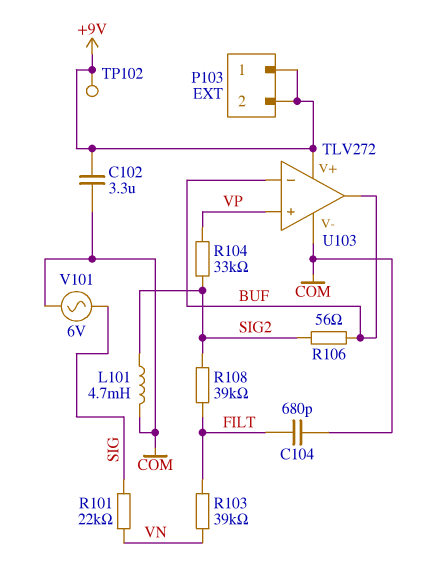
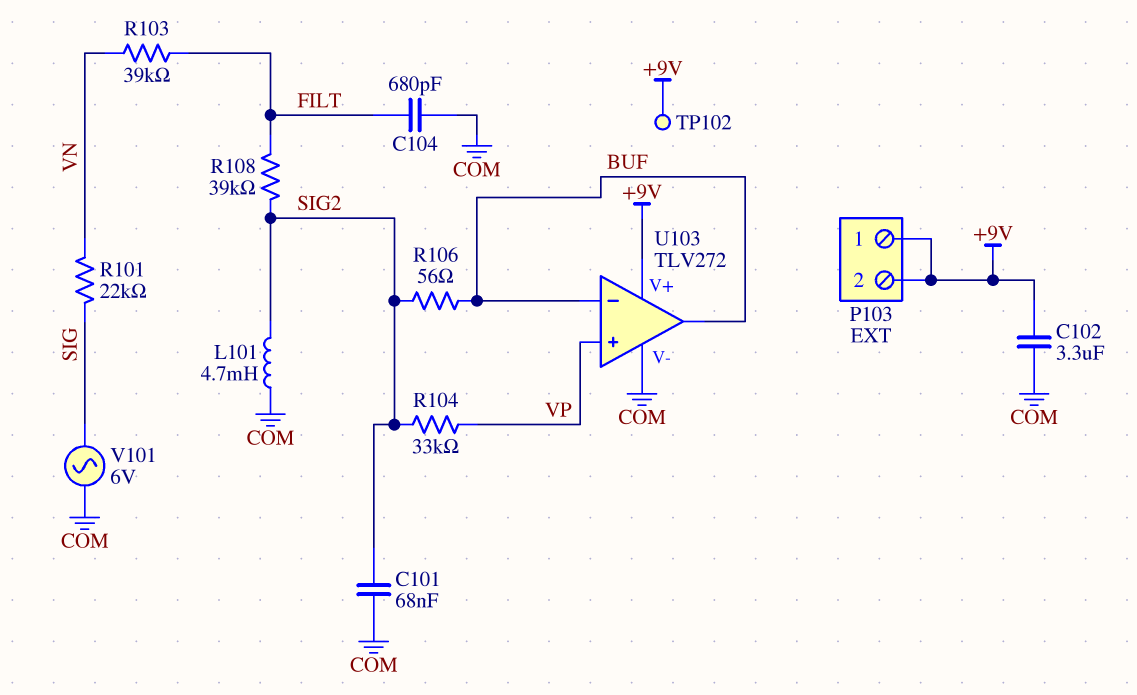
C101: none -> 68nF (COM, SIG2)

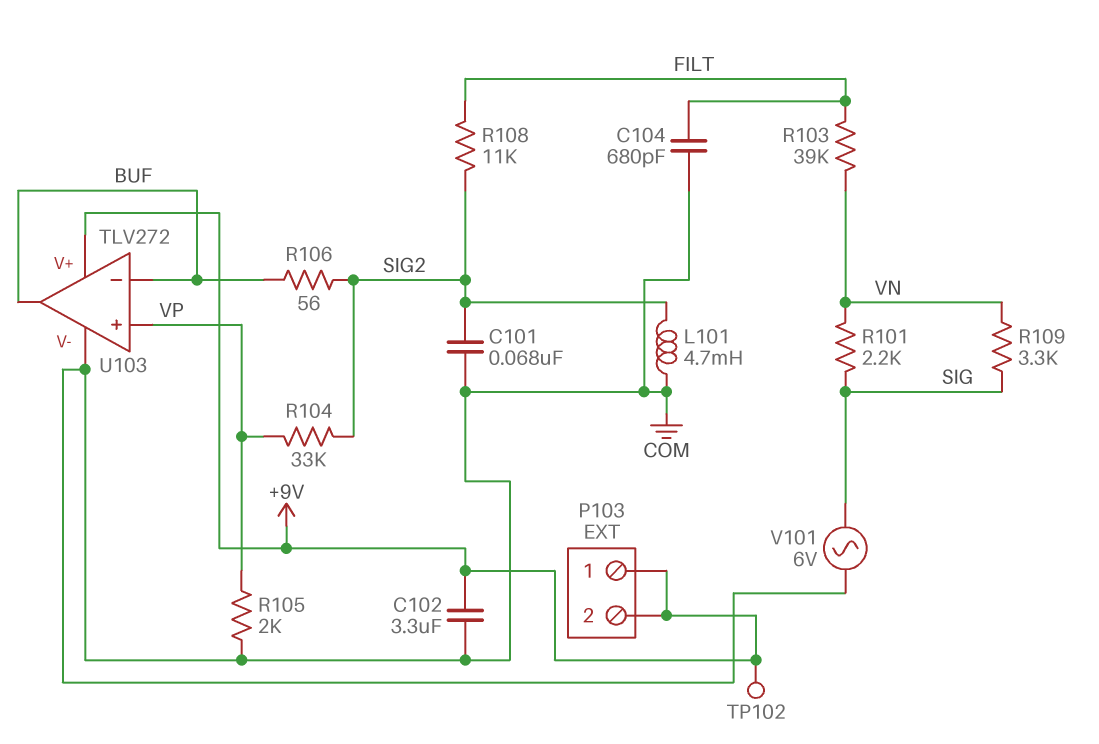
R101: 22k (SIG, VN) -> 2.2k (SIG, VN)
R105: none -> 2k (COM, VP)
R108: 39k (FILT, SIG2) -> 11k (FILT, SIG2)
R109: none -> 3.3k (SIG, VN)

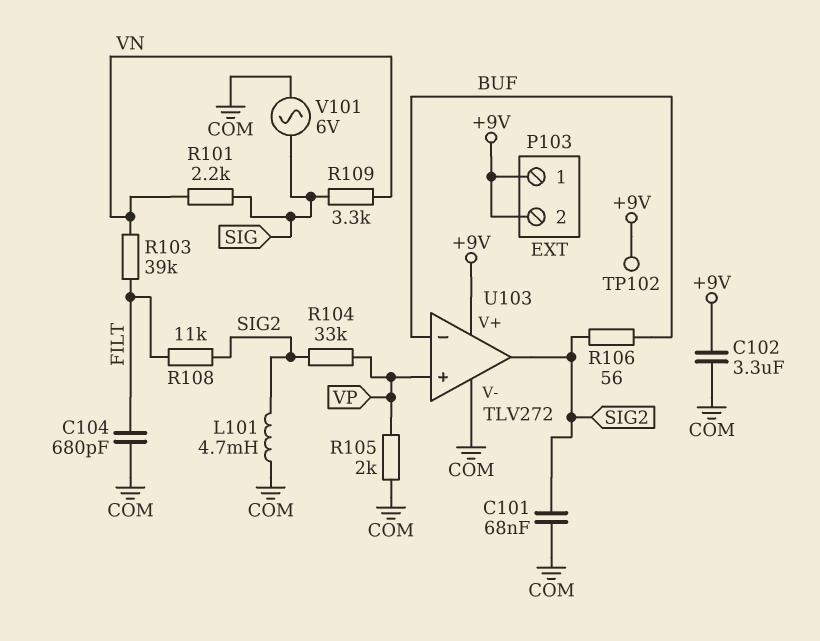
U103 pin out: BUF -> SIG2

